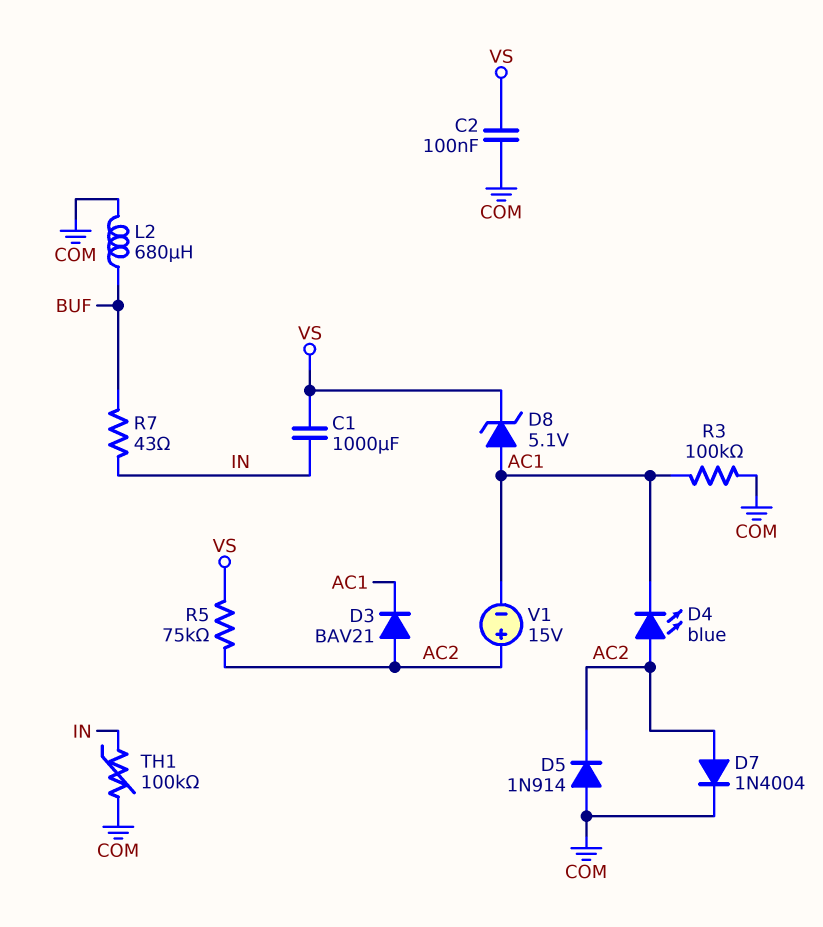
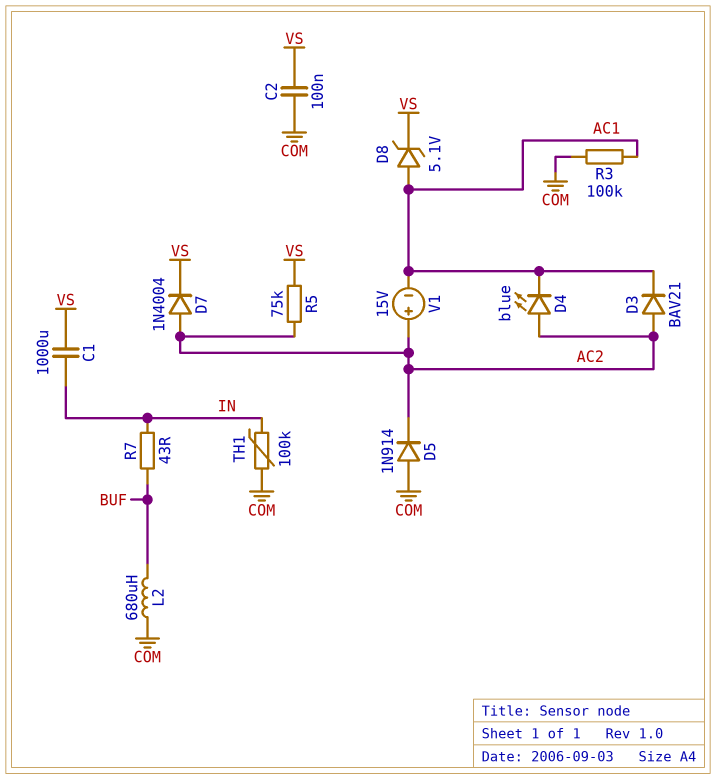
D7: diode 1N4004 (A AC2, K COM) -> diode 1N4004 (A AC2, K VS)

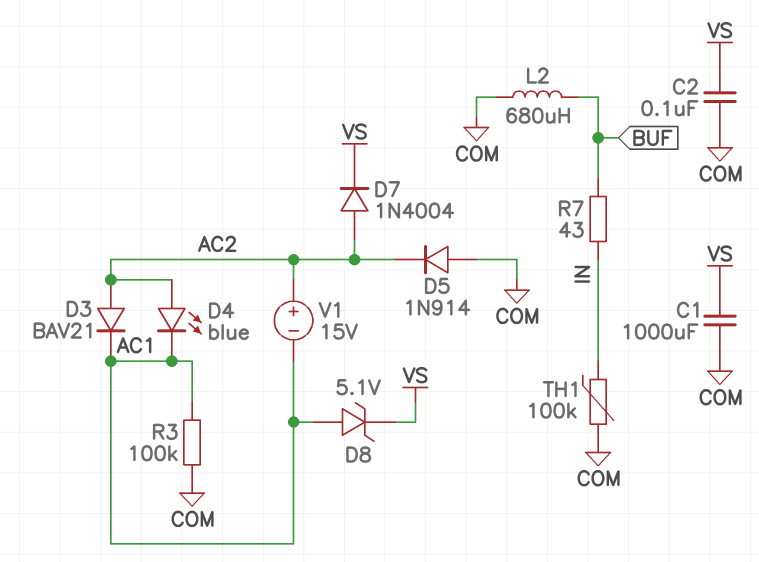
C1: 1000uF (IN, VS) -> 1000uF (COM, VS)
R5: 75k (AC2, VS) -> none

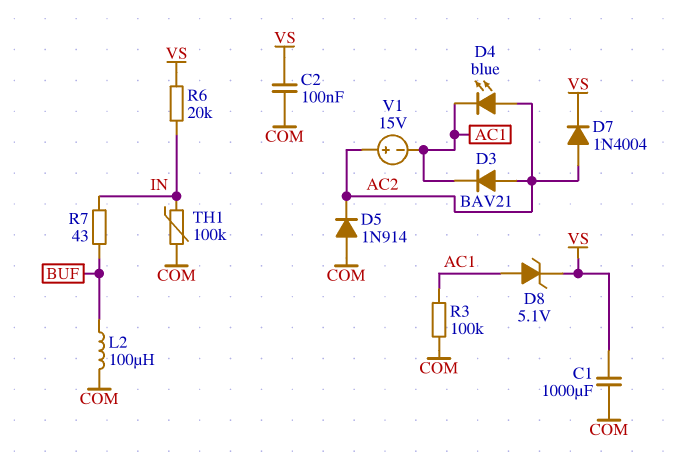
L2: 680uH (BUF, COM) -> 100uH (BUF, COM)
R6: none -> 20k (IN, VS)

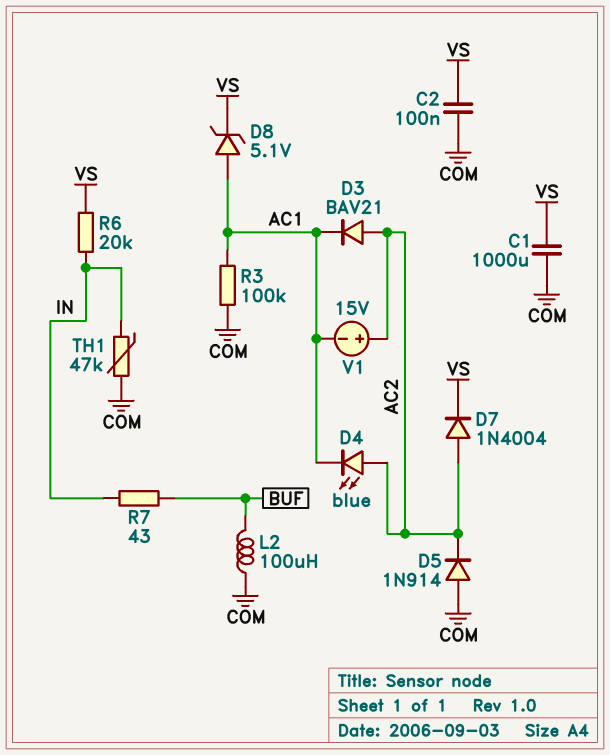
TH1: 100k (COM, IN) -> 47k (COM, IN)

